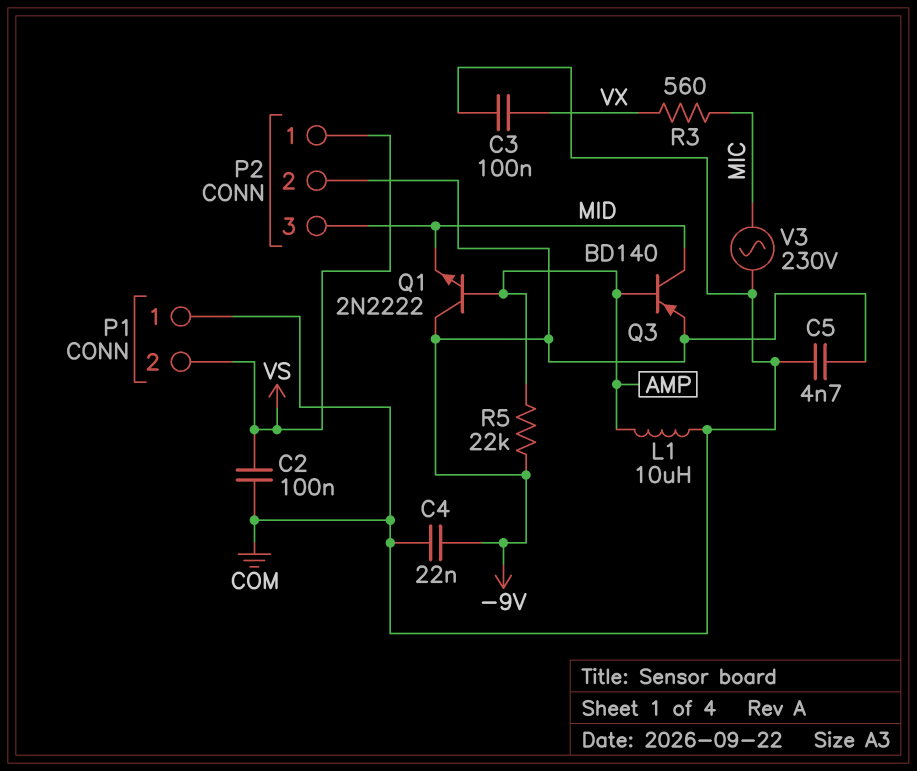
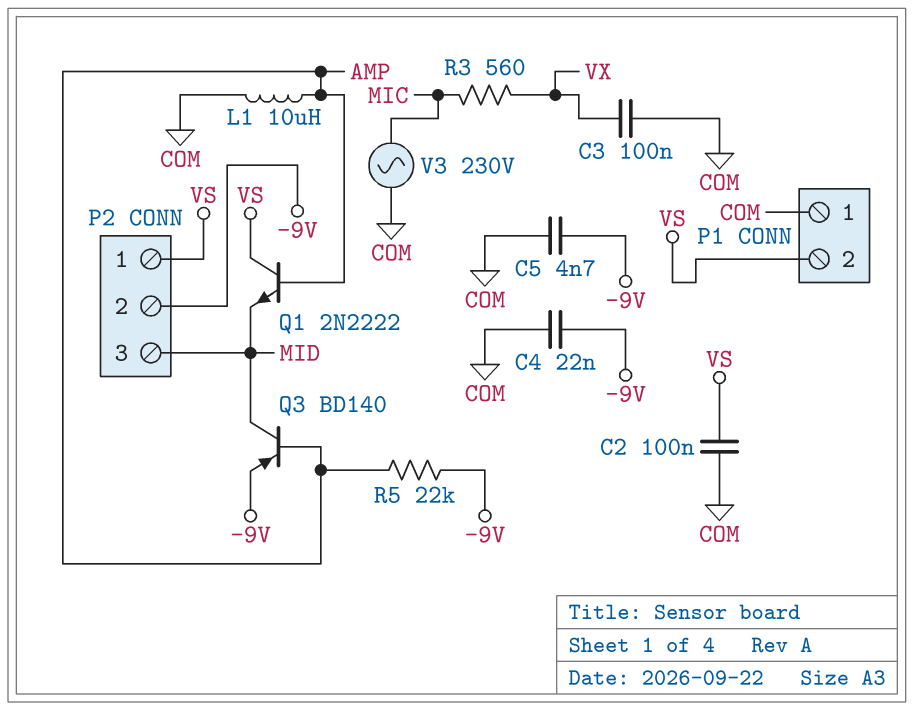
Q1: NPN 2N2222 (B AMP, C -9V, E MID) -> NPN 2N2222 (B AMP, C VS, E MID)

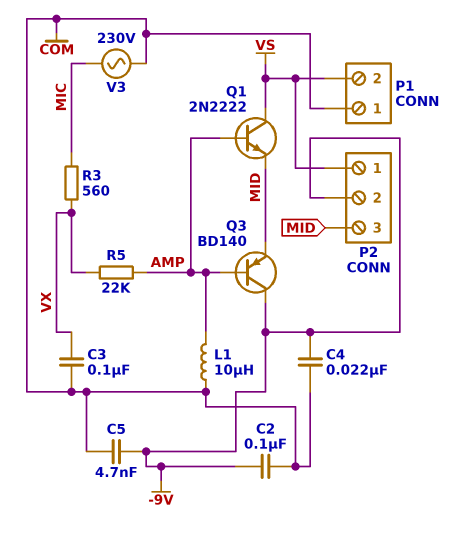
C2: 100nF (COM, VS) -> 100nF (-9V, COM)
Q3: PNP BD140 (B AMP, C MID, E -9V) -> PNP BD140 (B AMP, C -9V, E MID)
R5: 22k (-9V, AMP) -> 22k (AMP, VX)

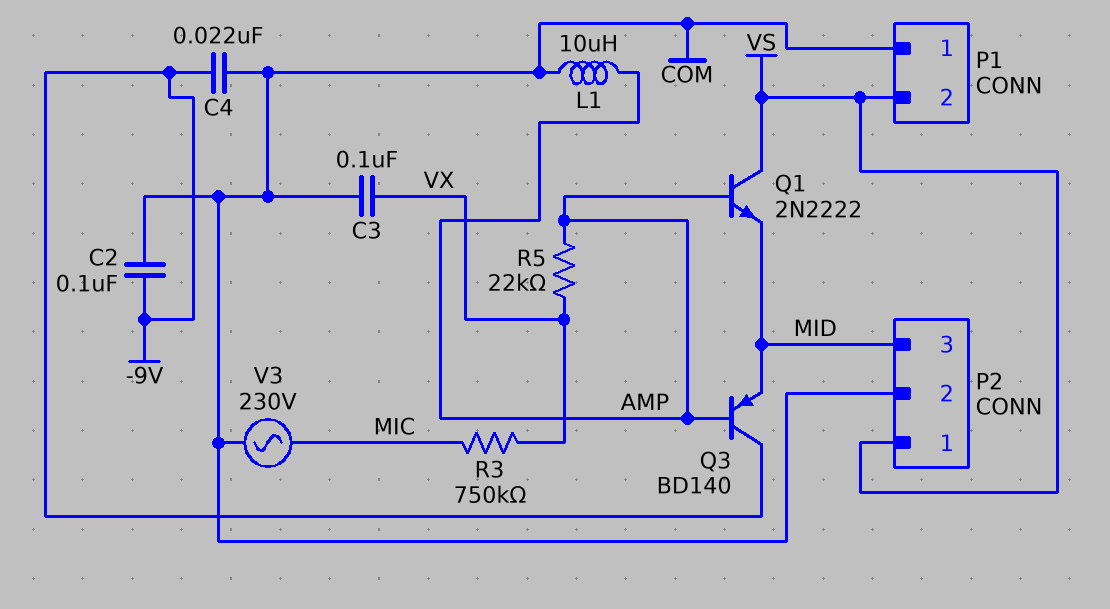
C5: 4.7nF (-9V, COM) -> none
P2 pin 2: -9V -> COM
R3: 560 (MIC, VX) -> 750k (MIC, VX)

